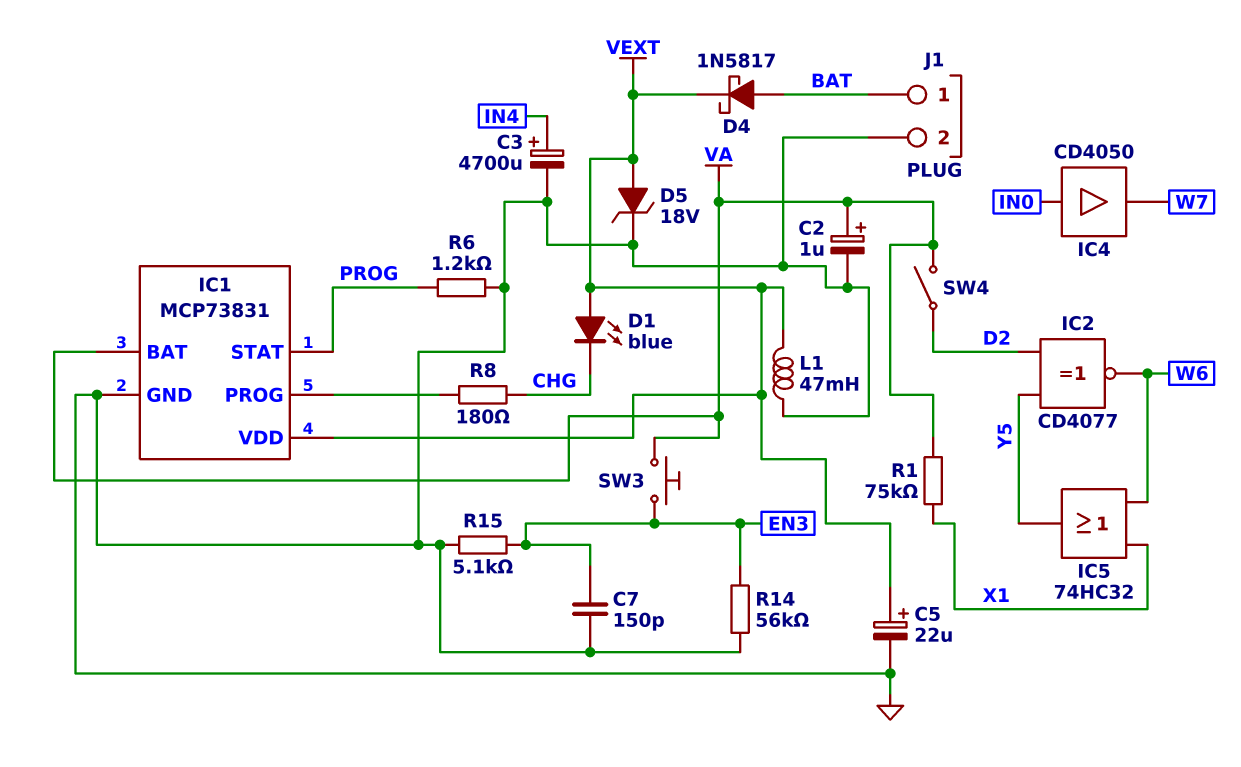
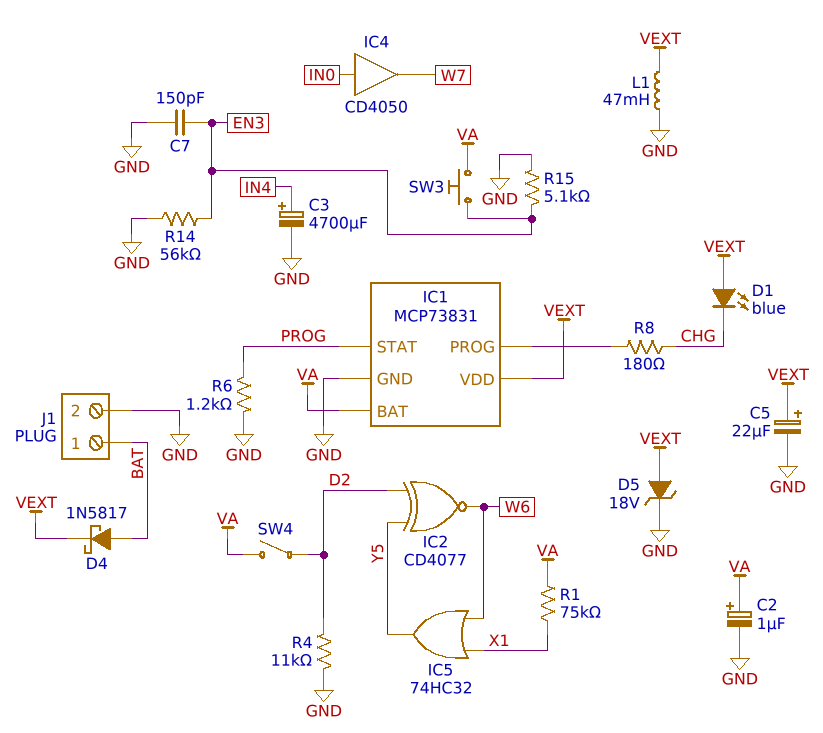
R4: none -> 11k (D2, GND)

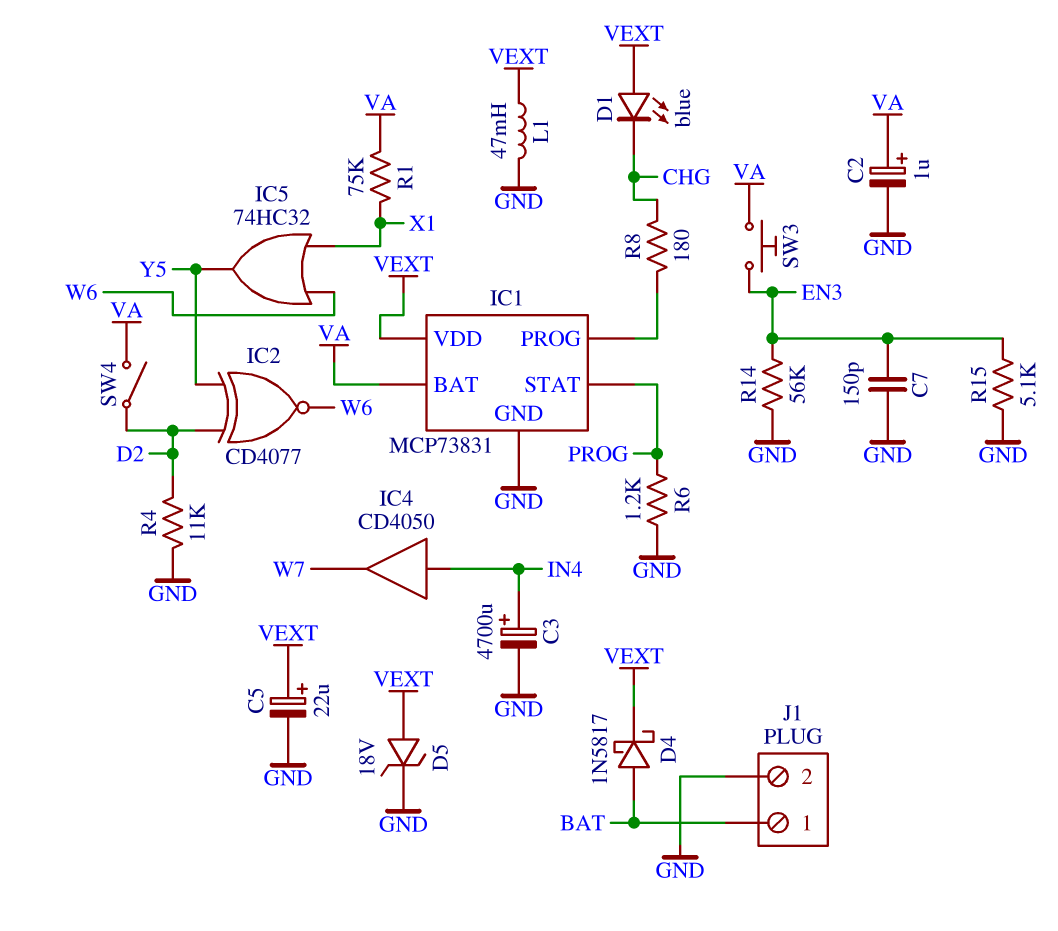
IC4: buffer CD4050 (in IN0, out W7) -> buffer CD4050 (in IN4, out W7)

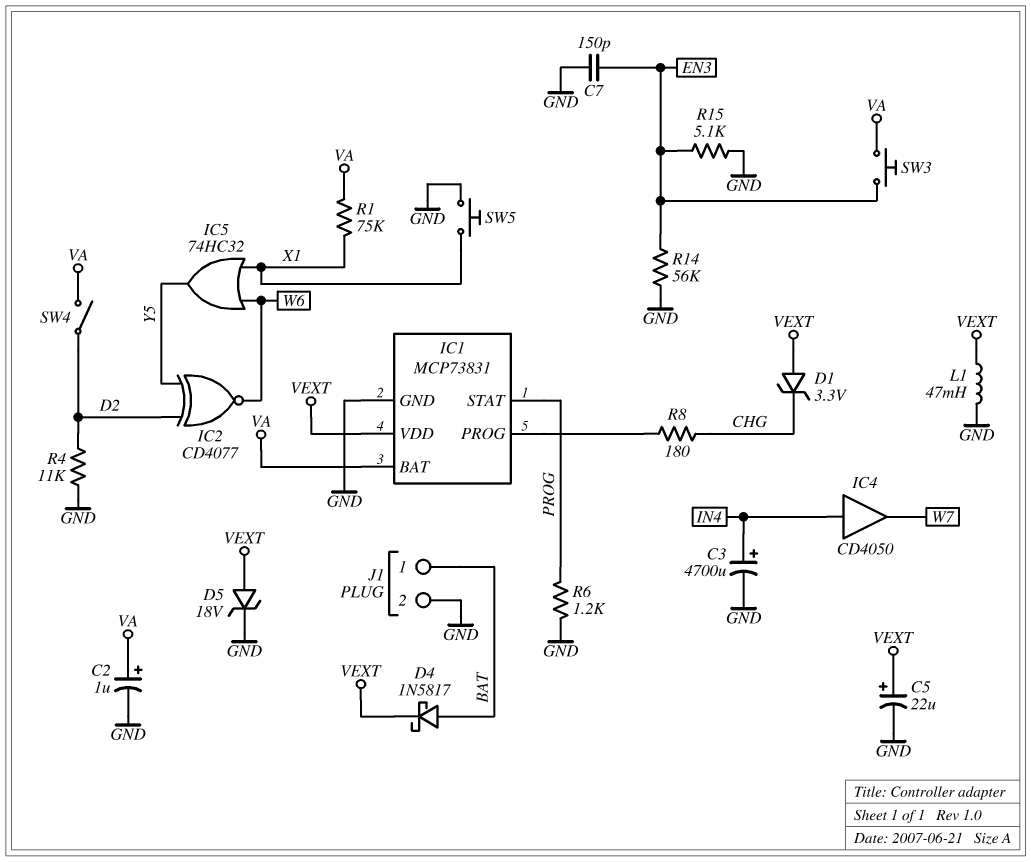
D1: LED blue (A VEXT, K CHG) -> zener 3.3V (A VEXT, K CHG)
SW5: none -> button (GND, X1)

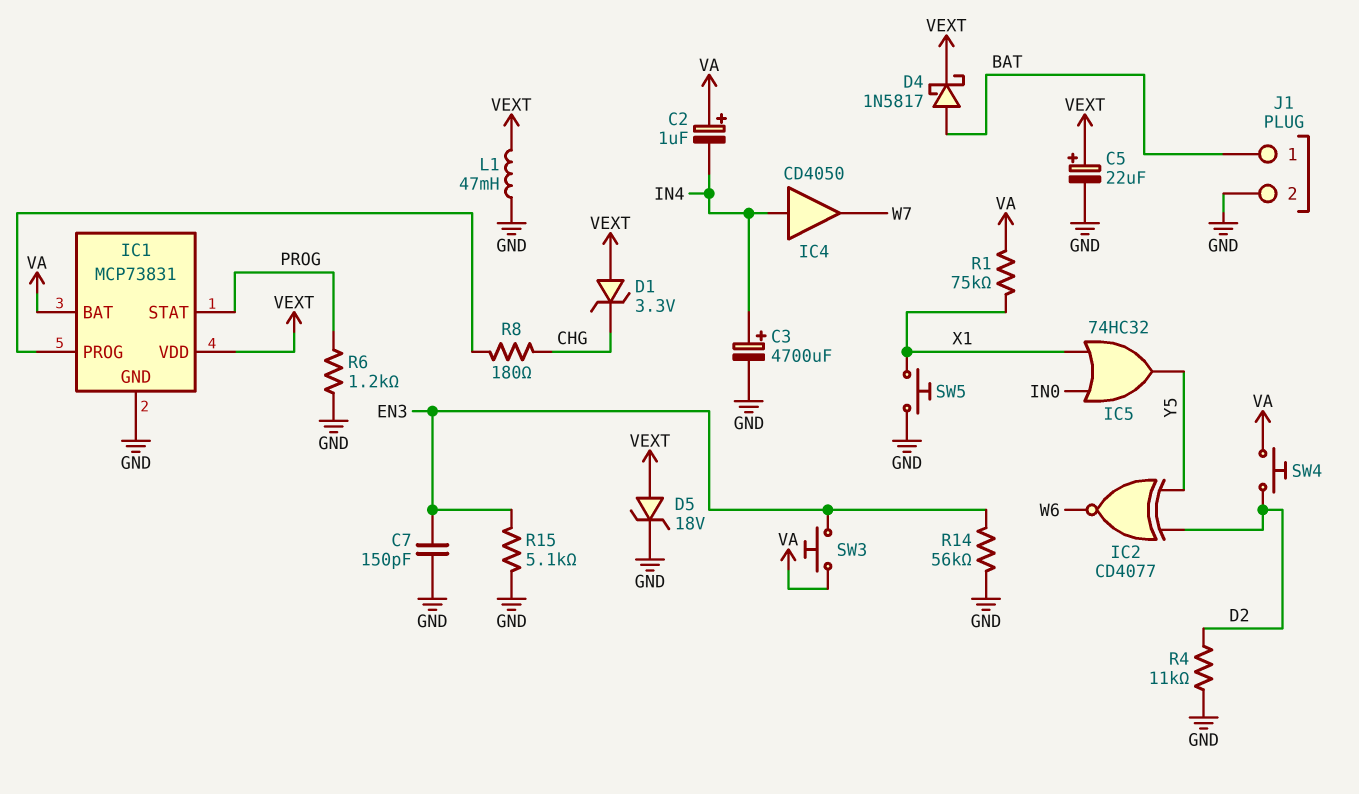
C2: 1uF (plus VA, minus GND) -> 1uF (plus VA, minus IN4)
IC5: OR 74HC32 (in W6, in X1, out Y5) -> OR 74HC32 (in IN0, in X1, out Y5)
SW4: switch (D2, VA) -> button (D2, VA)

